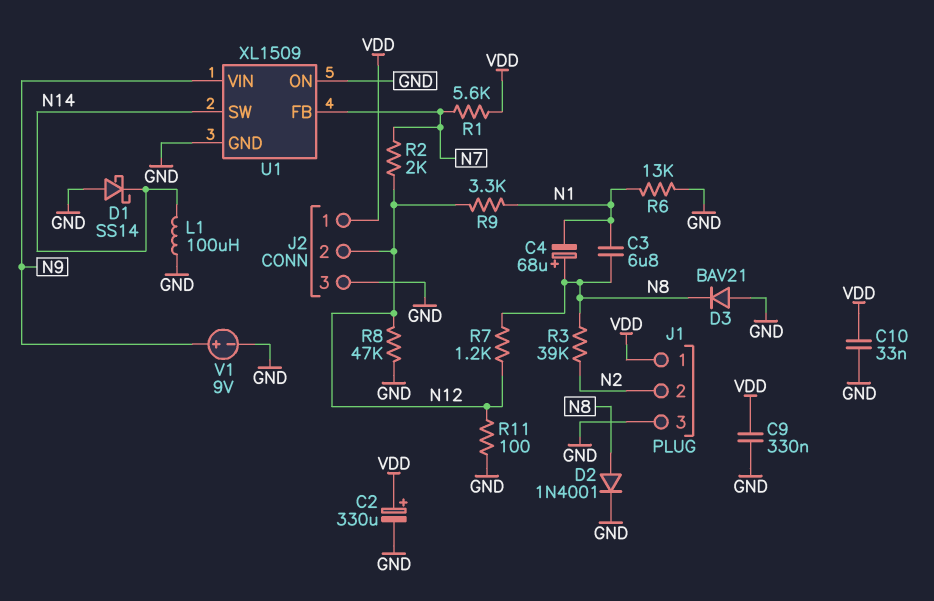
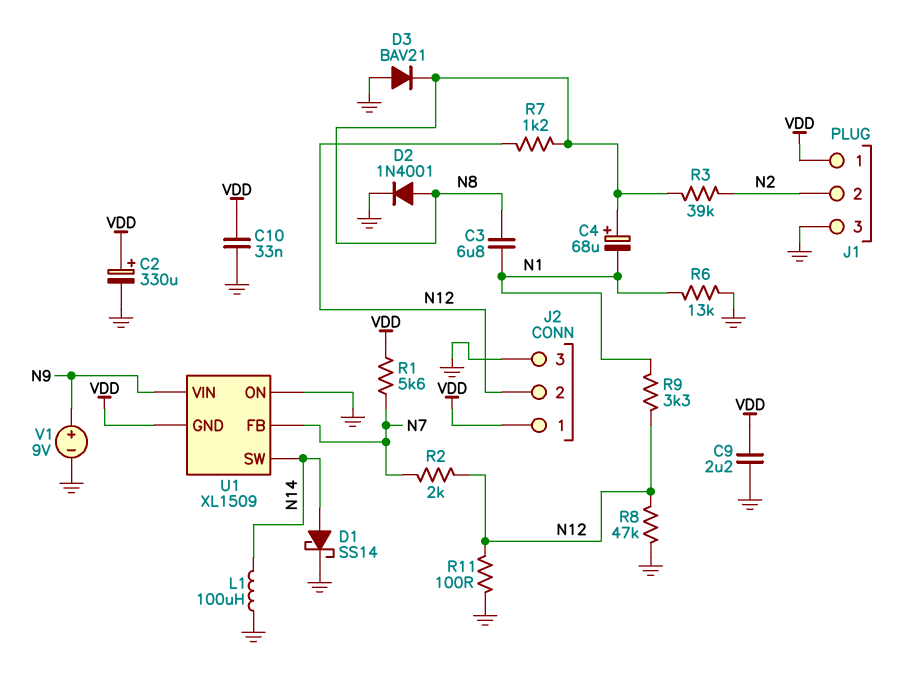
C9: 330nF (GND, VDD) -> 2.2uF (GND, VDD)
D1: schottky SS14 (A GND, K N14) -> schottky SS14 (A N14, K GND)
U1 pin GND: GND -> VDD

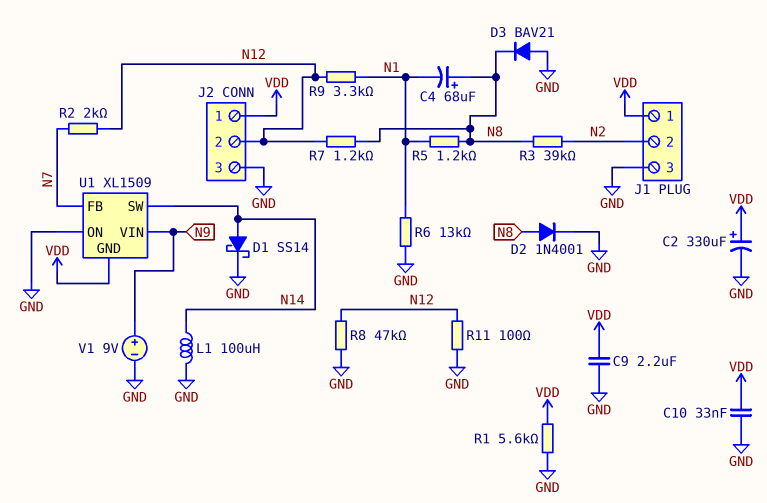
C3: 6.8uF (N1, N8) -> none
R1: 5.6k (N7, VDD) -> 5.6k (GND, VDD)
R5: none -> 1.2k (N1, N8)

